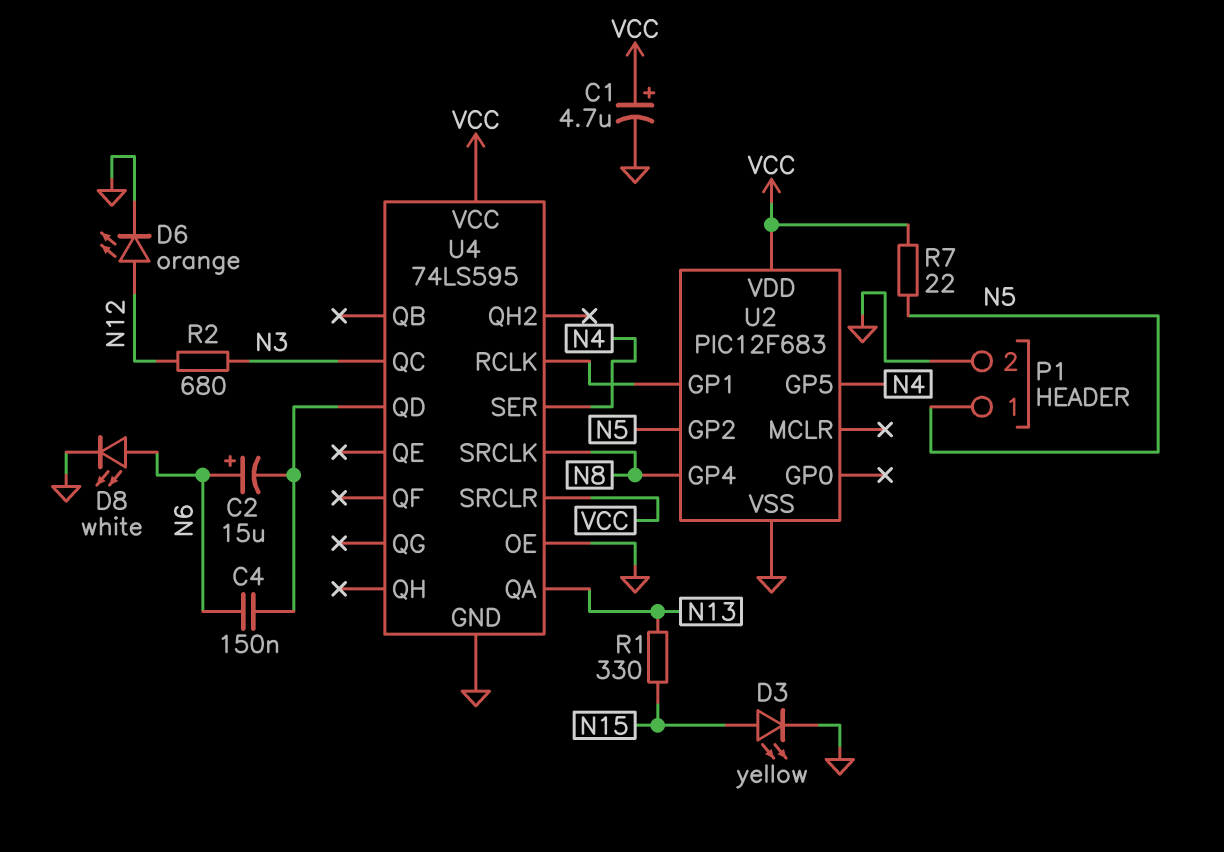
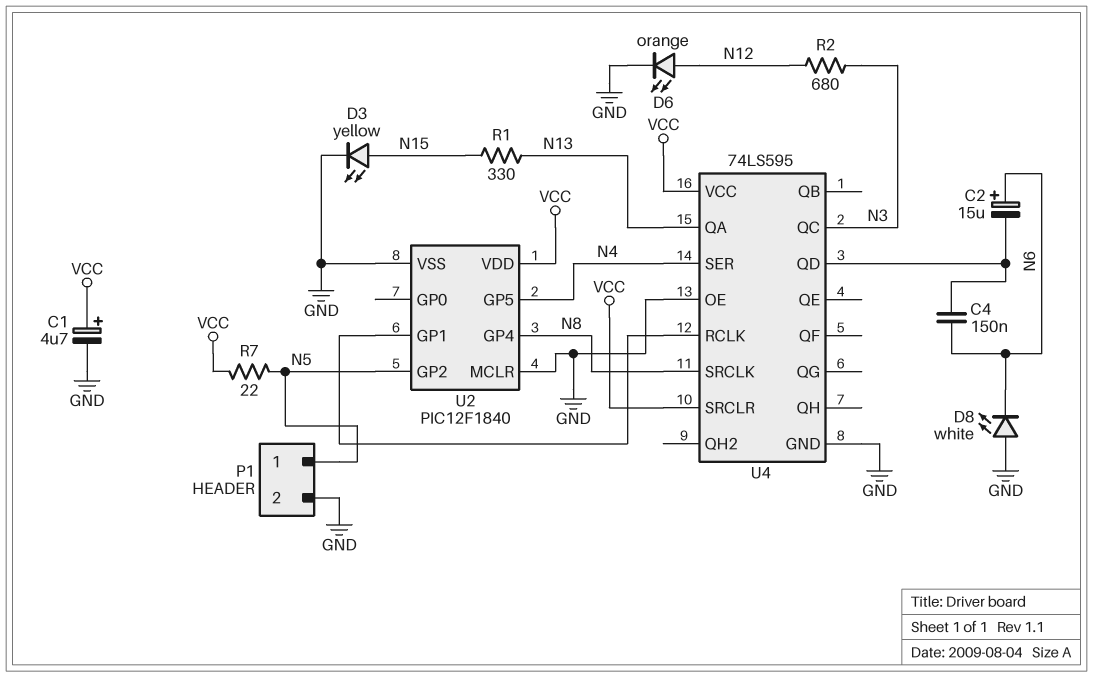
D8: LED white (A N6, K GND) -> LED white (A GND, K N6)
U2: PIC12F683 -> PIC12F1840
U2 pin MCLR: none -> GND

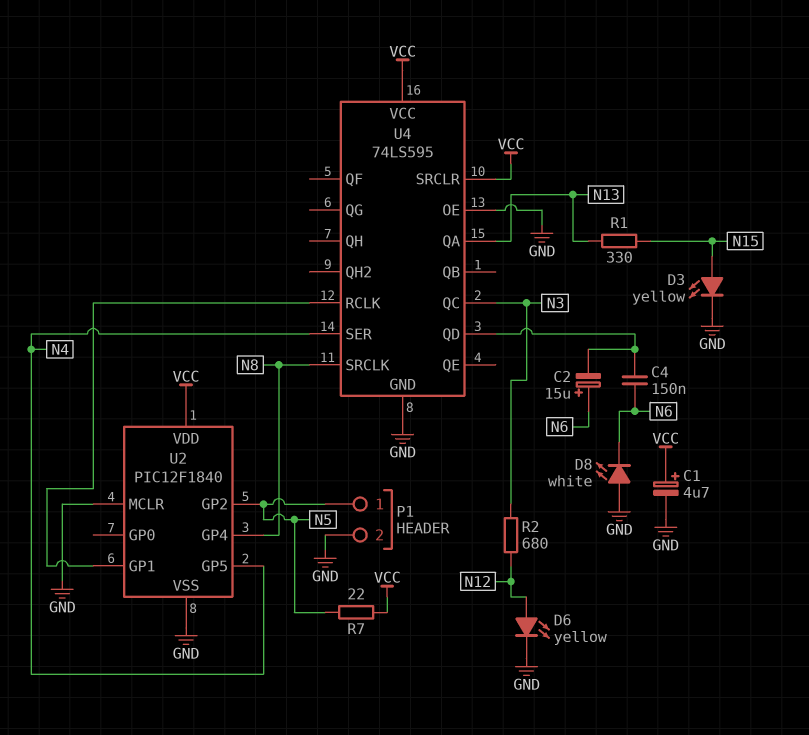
D6: LED orange (A N12, K GND) -> LED yellow (A N12, K GND)

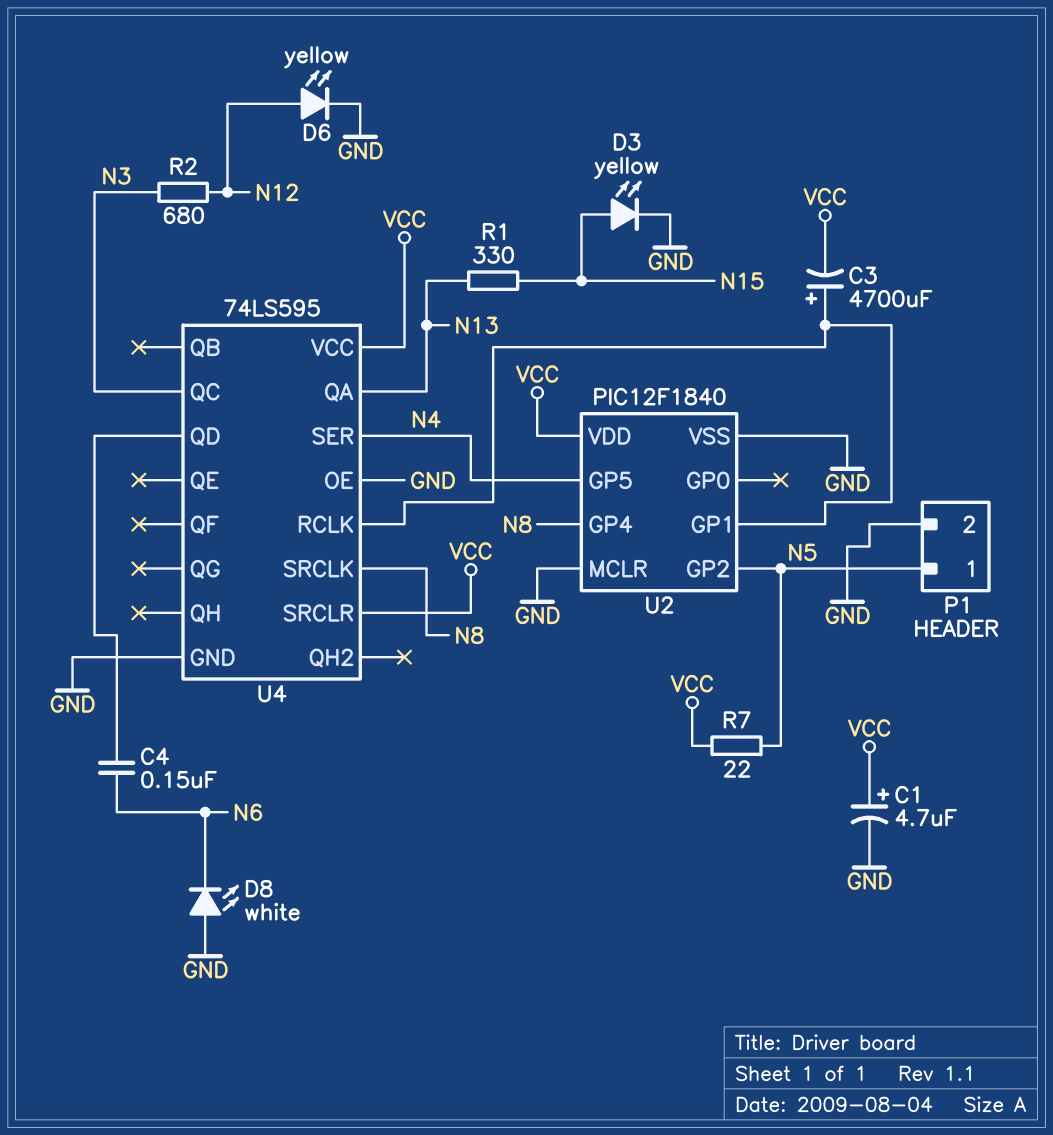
C2: 15uF (plus N6, minus U4/QD) -> none
C3: none -> 4700uF (plus U2/GP1, minus VCC)

